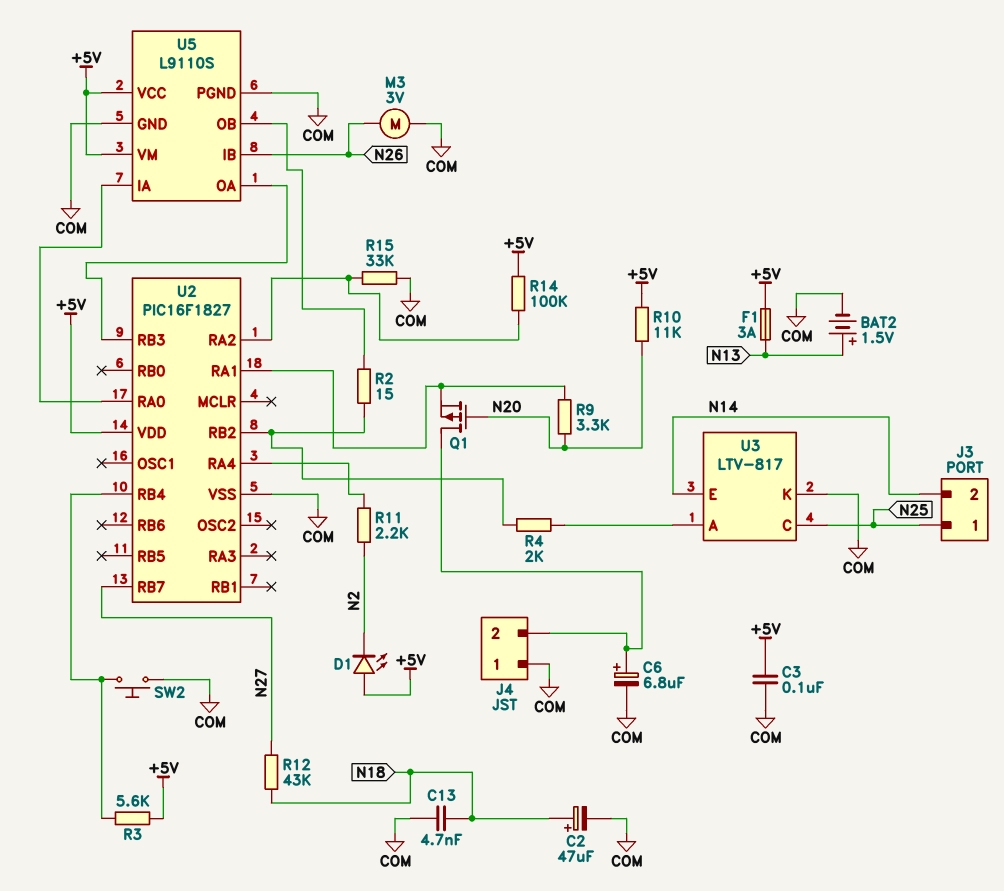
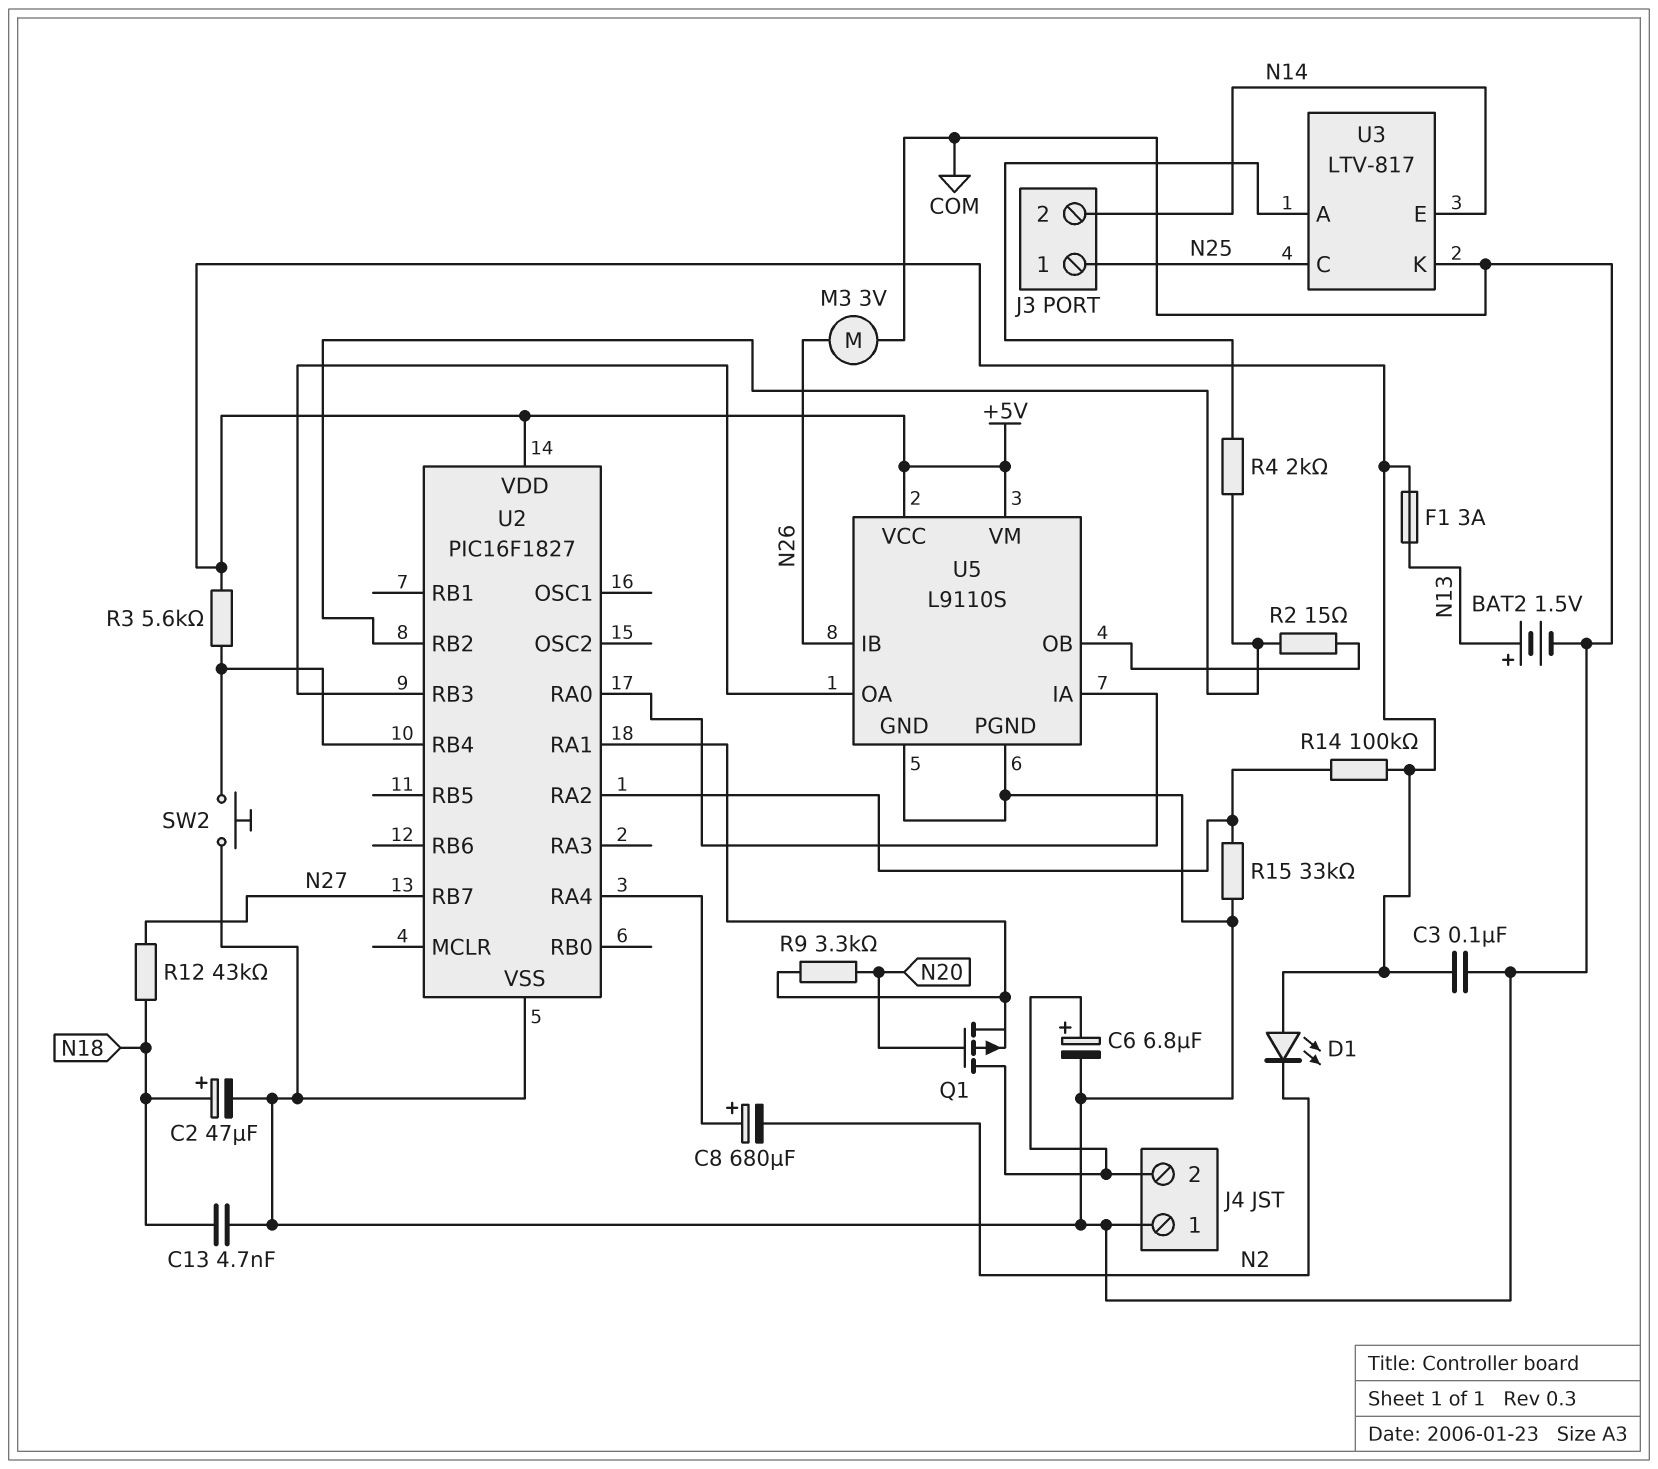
C8: none -> 680uF (plus U2/RA4, minus N2)
R10: 11k (+5V, N20) -> none
R11: 2.2k (N2, U2/RA4) -> none

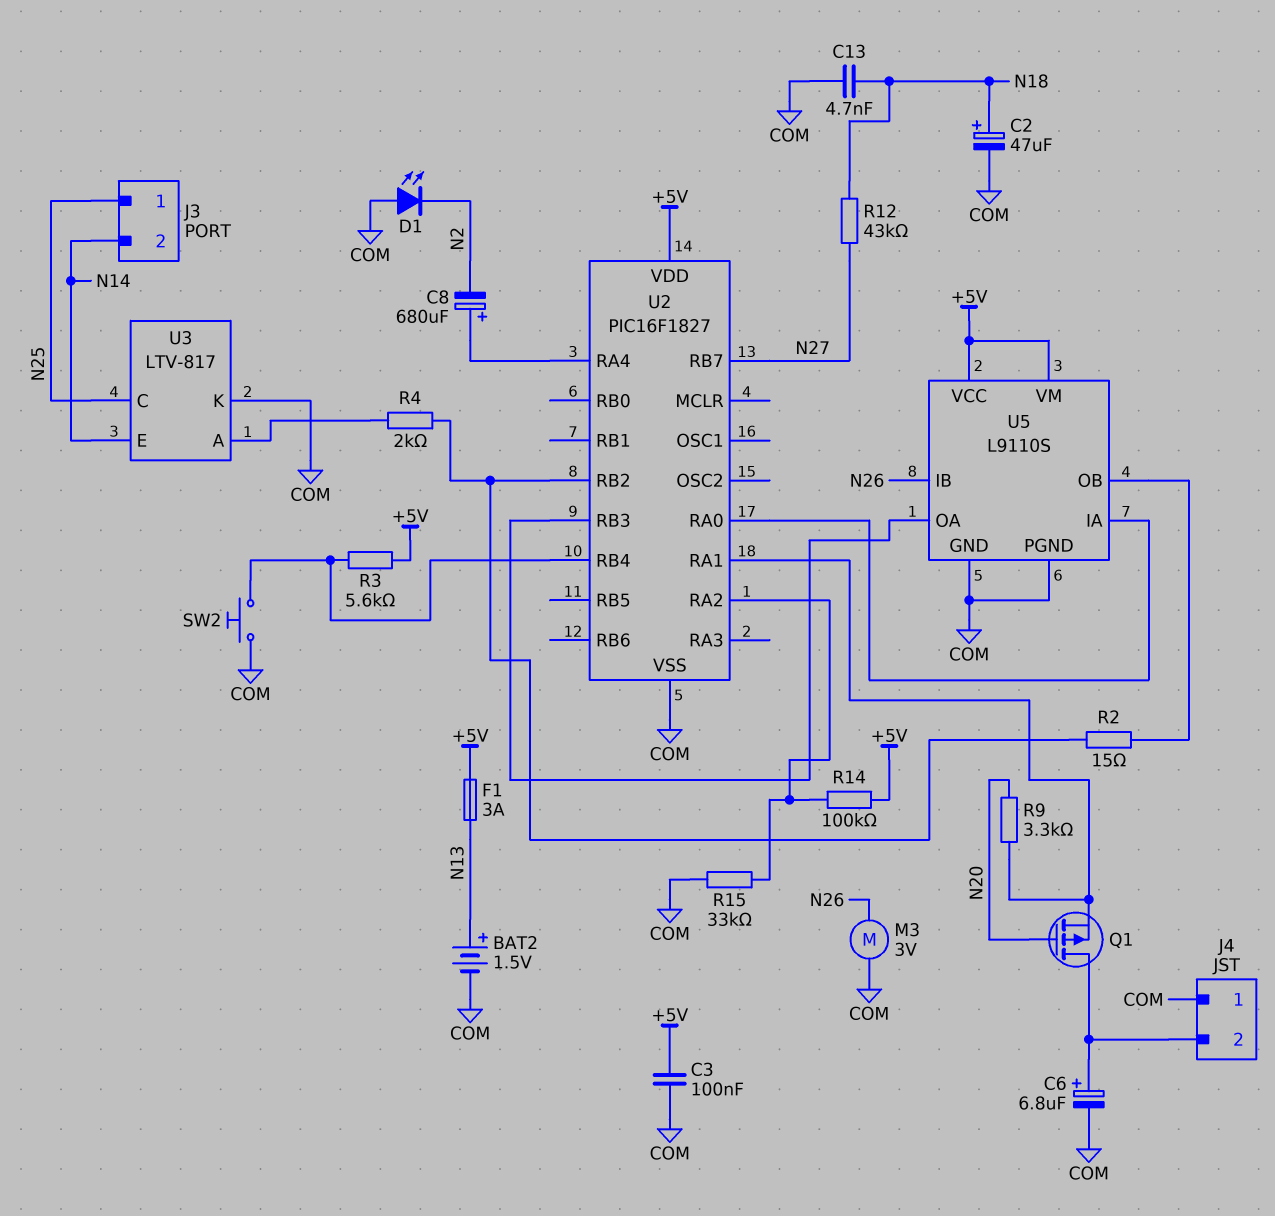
D1: LED (A +5V, K N2) -> LED (A COM, K N2)

